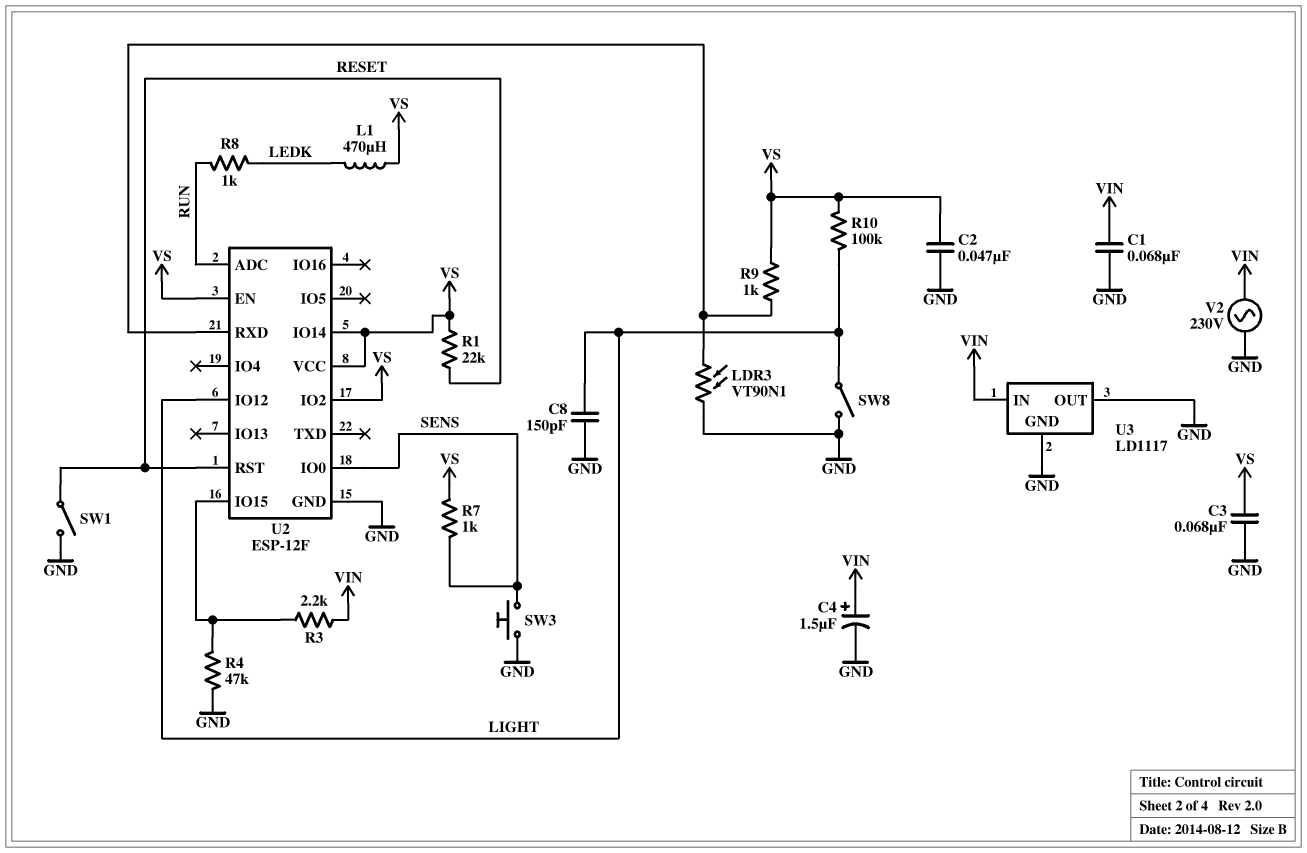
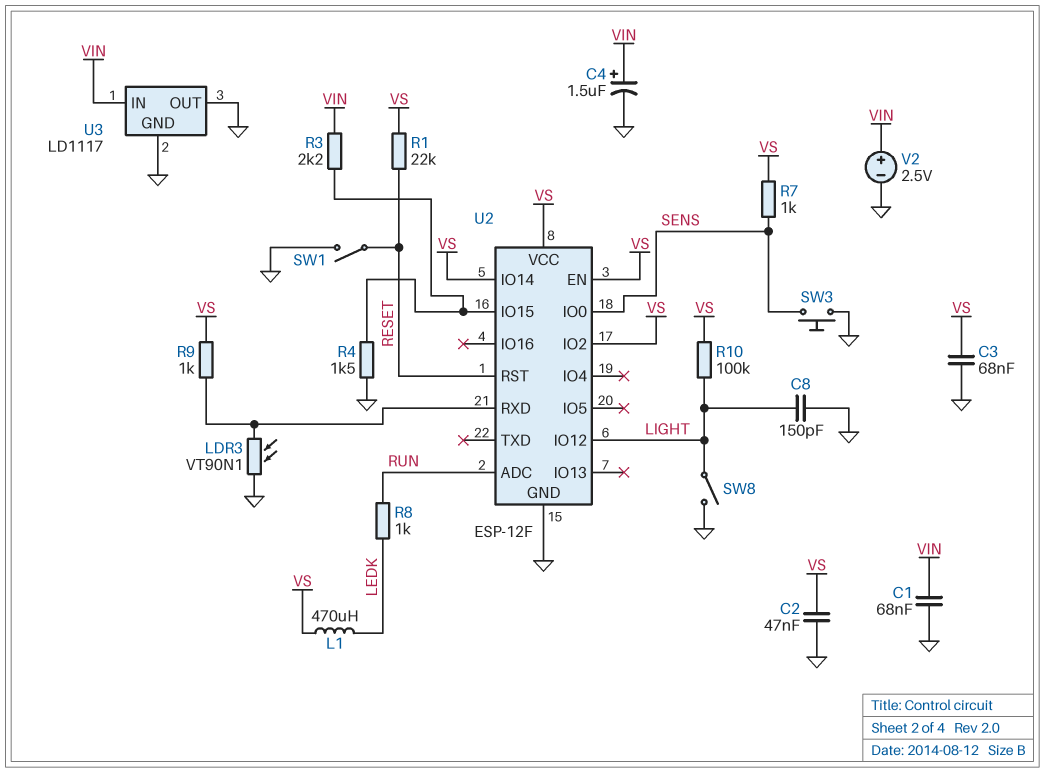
R4: 47k (GND, U2/IO15) -> 1.5k (GND, U2/IO15)
V2: AC 230V (GND, VIN) -> 2.5V (plus VIN, minus GND)

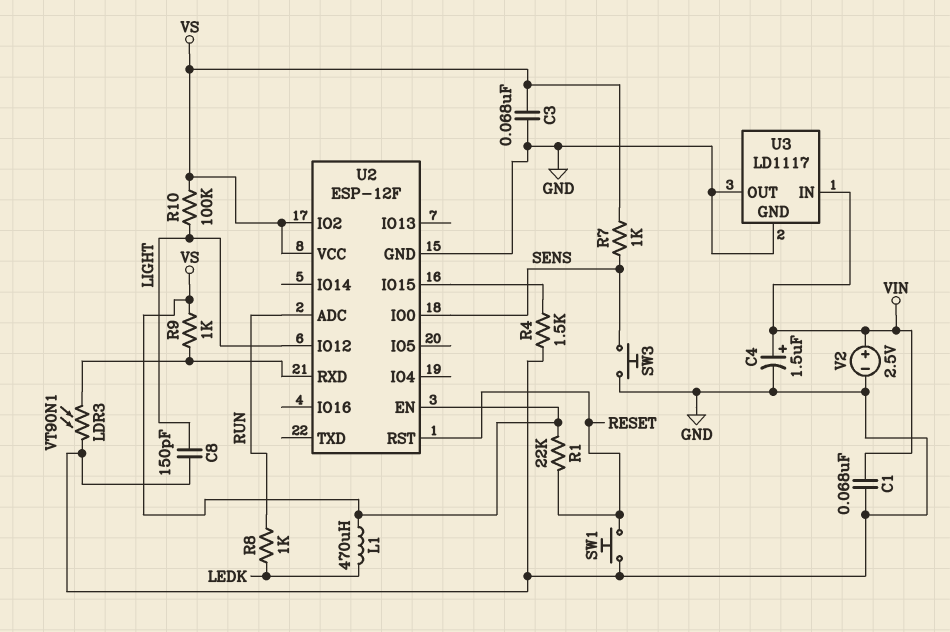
C2: 47nF (GND, VS) -> none
R3: 2.2k (U2/IO15, VIN) -> none
SW1: switch (GND, RESET) -> button (GND, RESET)
SW8: switch (GND, LIGHT) -> none
U2 pin IO14: VS -> none

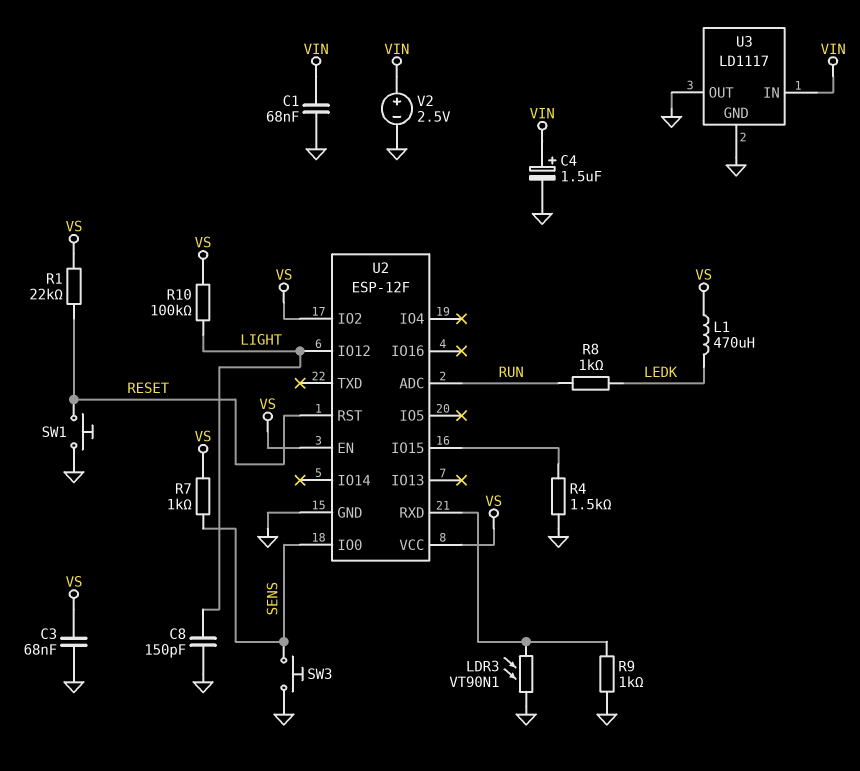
R9: 1k (U2/RXD, VS) -> 1k (GND, U2/RXD)

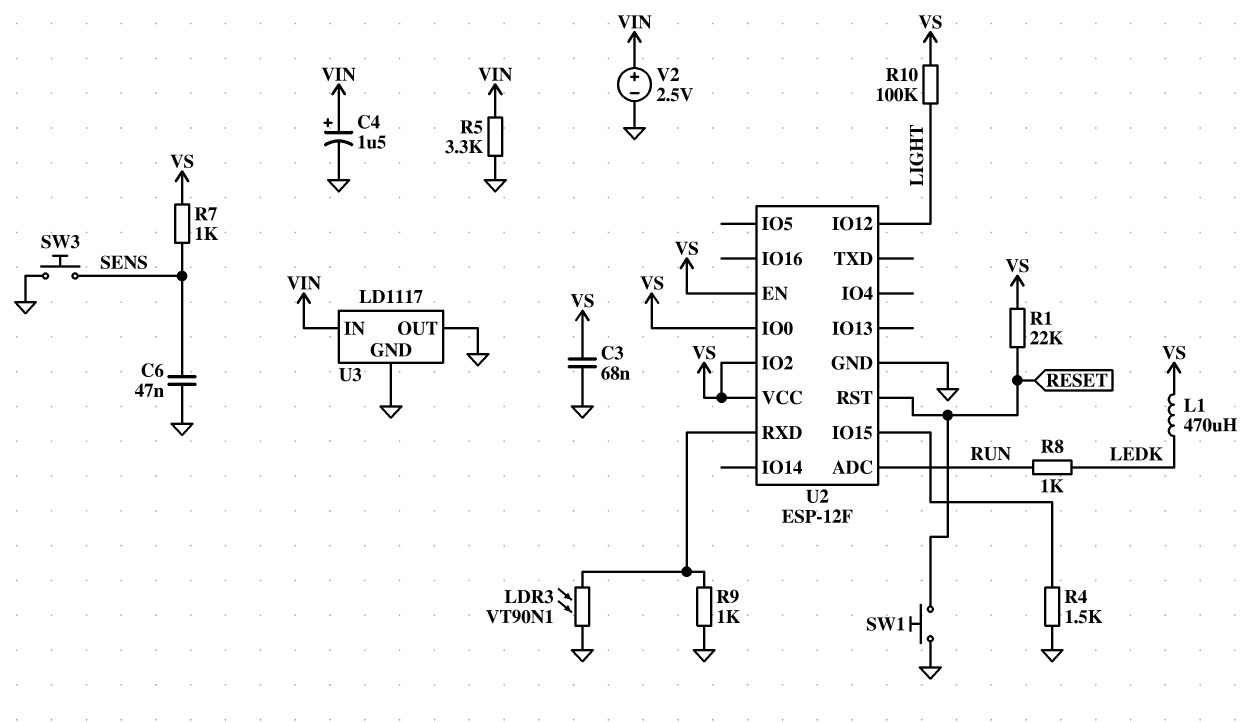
C1: 68nF (GND, VIN) -> none
C6: none -> 47nF (GND, SENS)
C8: 150pF (GND, LIGHT) -> none
R5: none -> 3.3k (GND, VIN)
U2 pin IO0: SENS -> VS

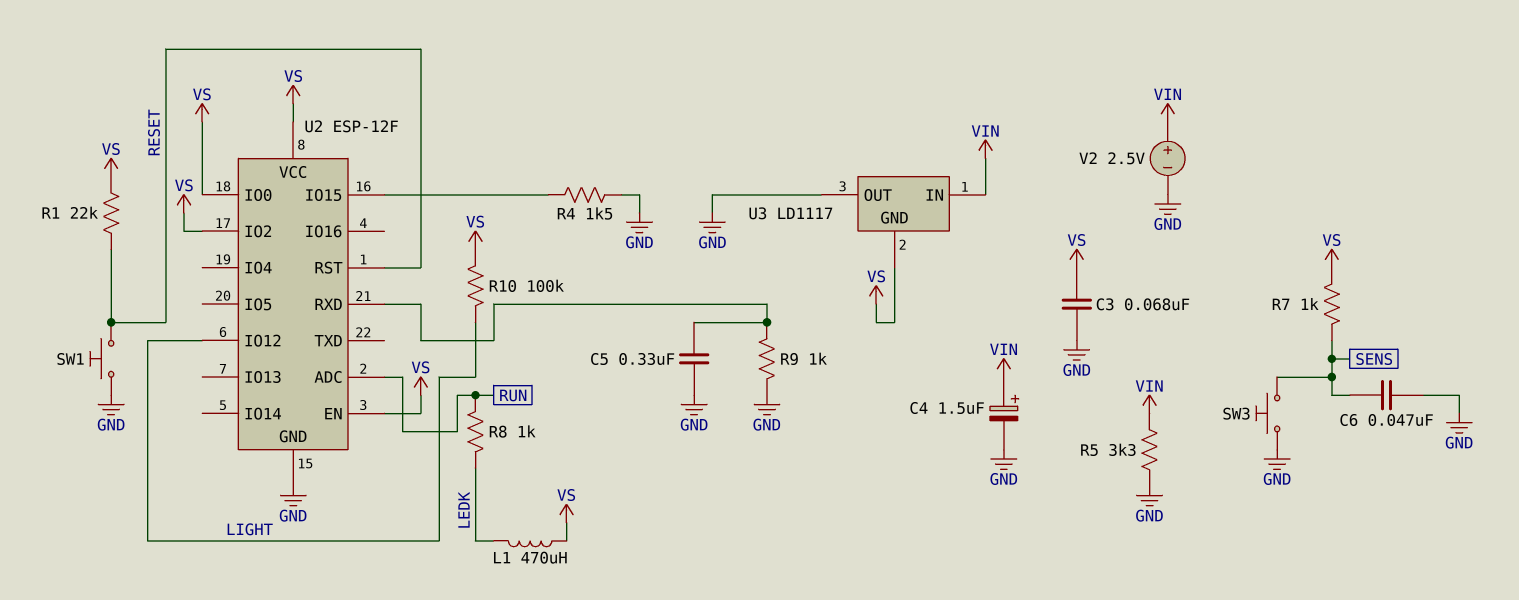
C5: none -> 330nF (GND, U2/RXD)
LDR3: VT90N1 (GND, U2/RXD) -> none
U3 pin GND: GND -> VS

